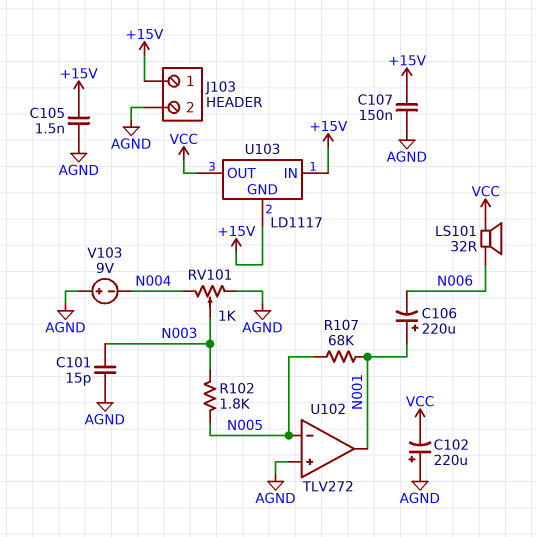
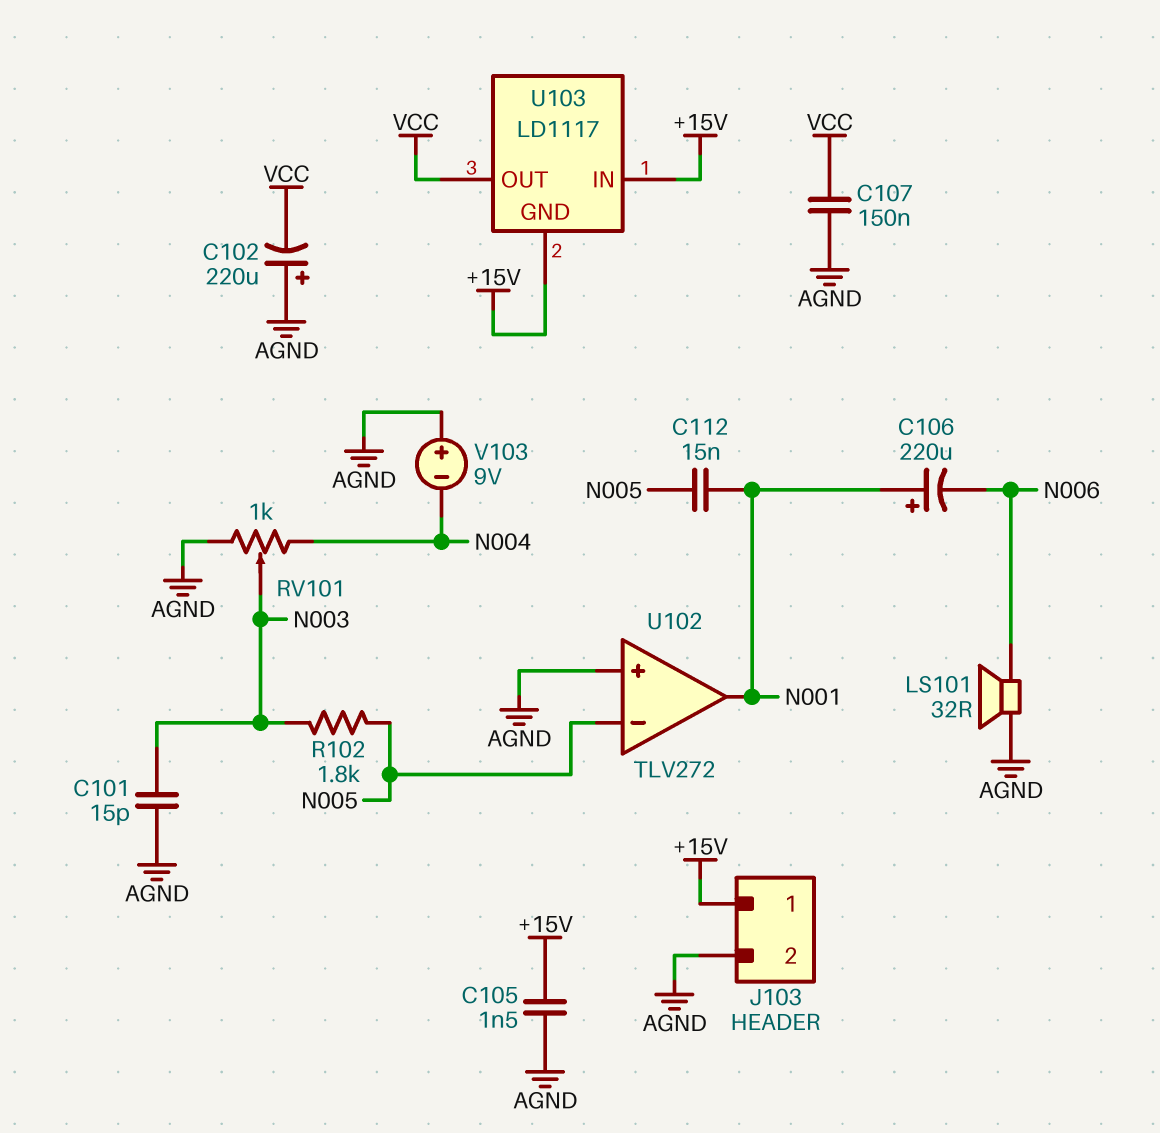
C107: 150nF (+15V, AGND) -> 150nF (AGND, VCC)
C112: none -> 15nF (N001, N005)
LS101: speaker 32R (N006, VCC) -> speaker 32R (AGND, N006)
R107: 68k (N001, N005) -> none

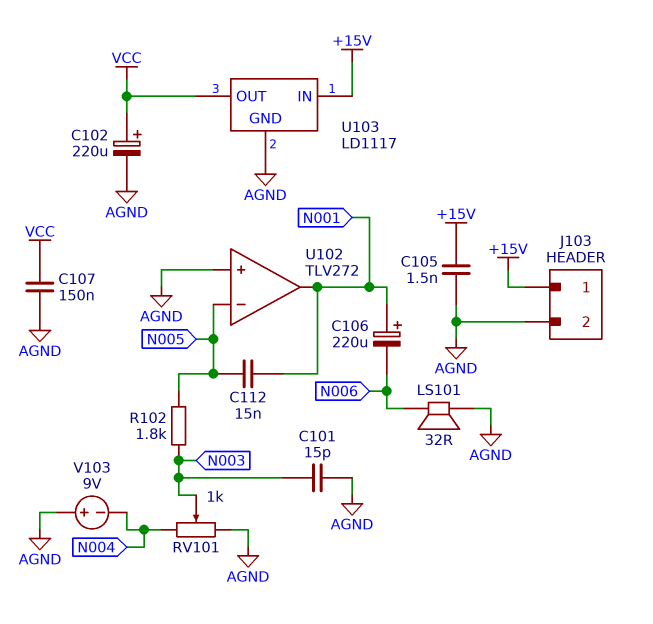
C102: 220uF (plus AGND, minus VCC) -> 220uF (plus VCC, minus AGND)
U103 pin GND: +15V -> AGND

